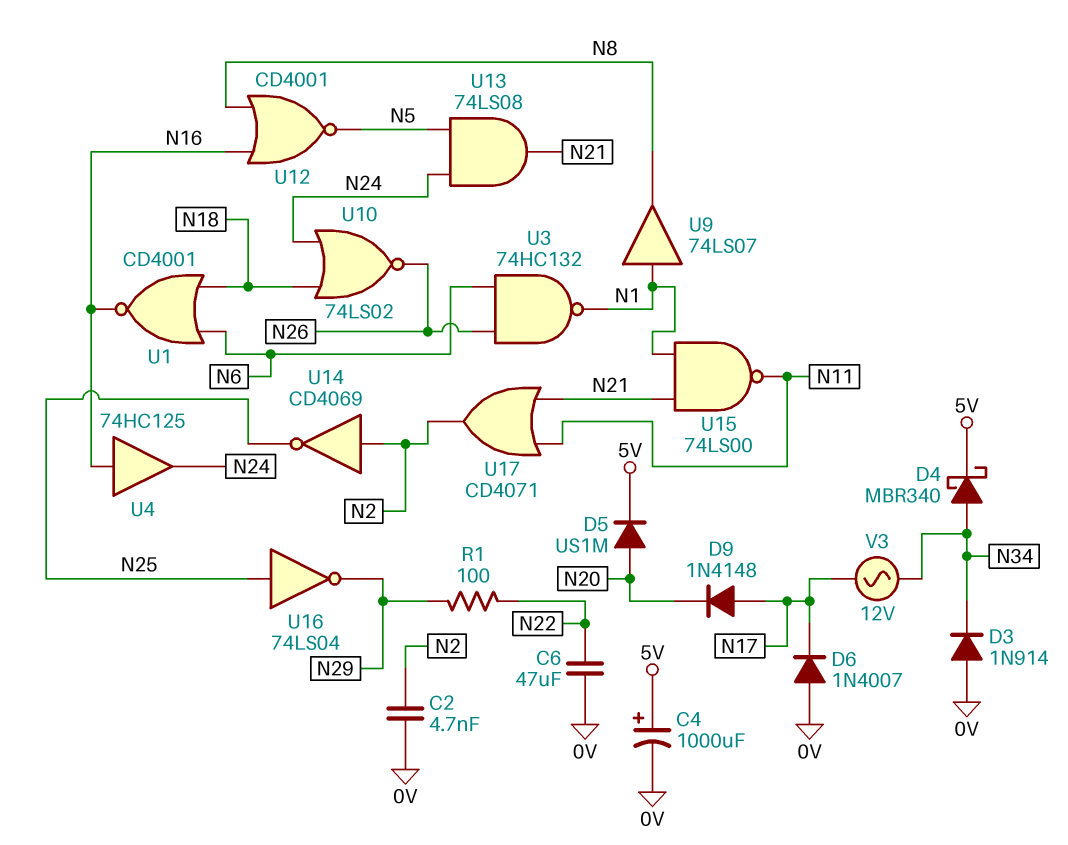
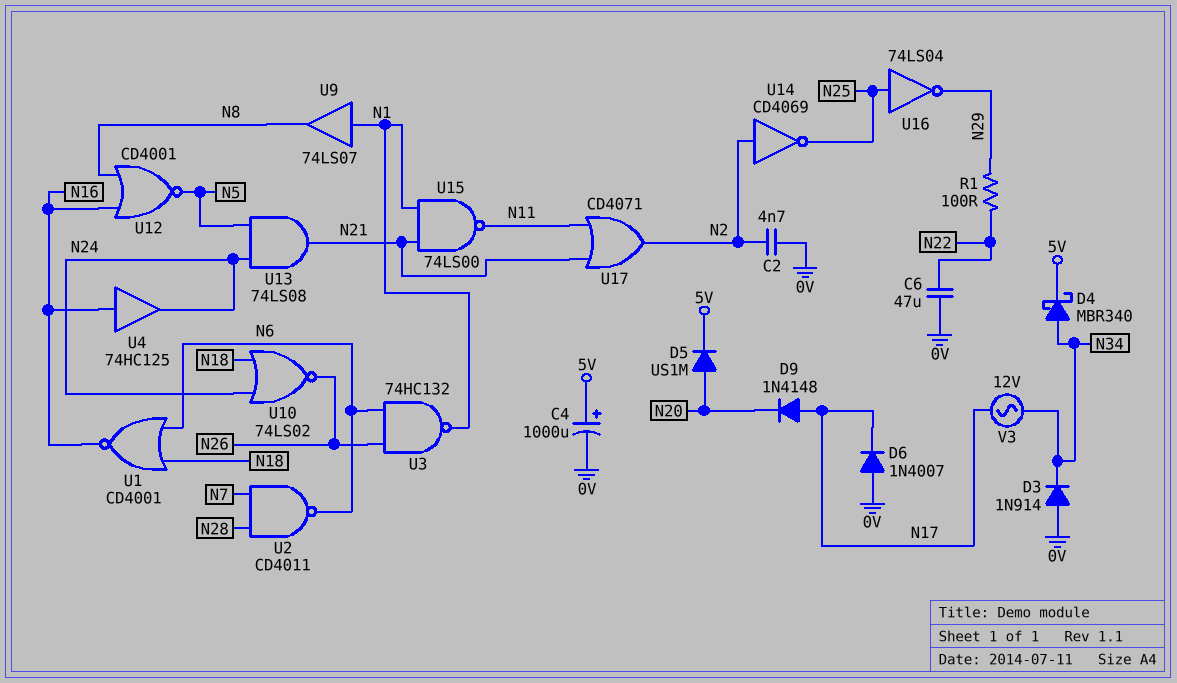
U2: none -> NAND CD4011 (in N7, in N28, out N6)

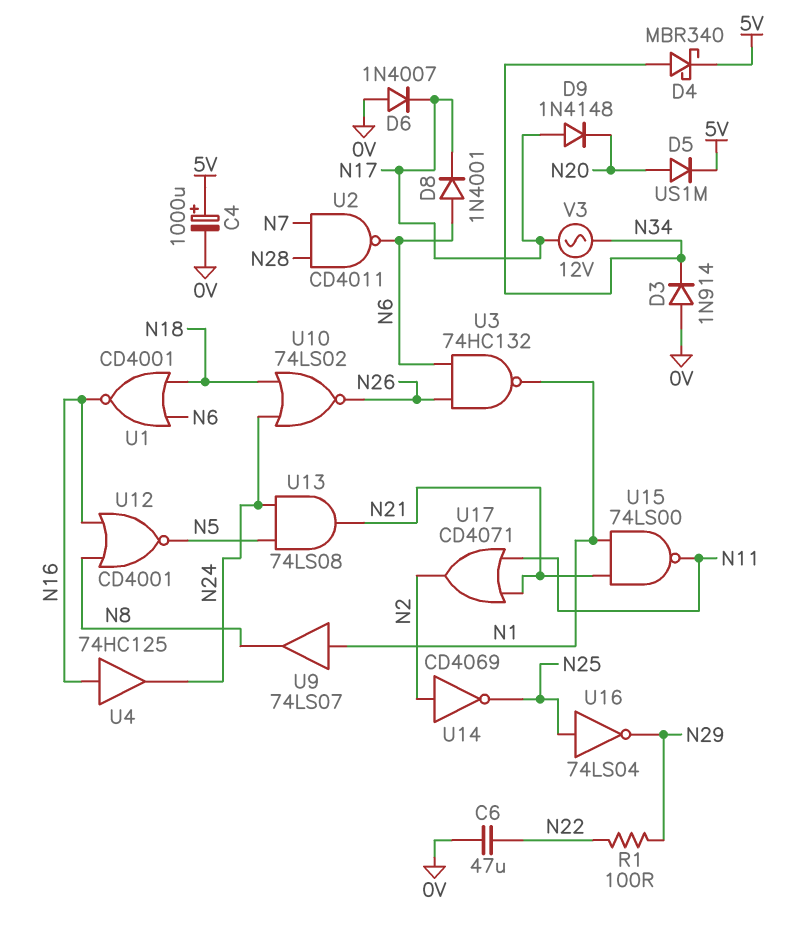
C2: 4.7nF (0V, N2) -> none
D8: none -> diode 1N4001 (A N6, K N17)

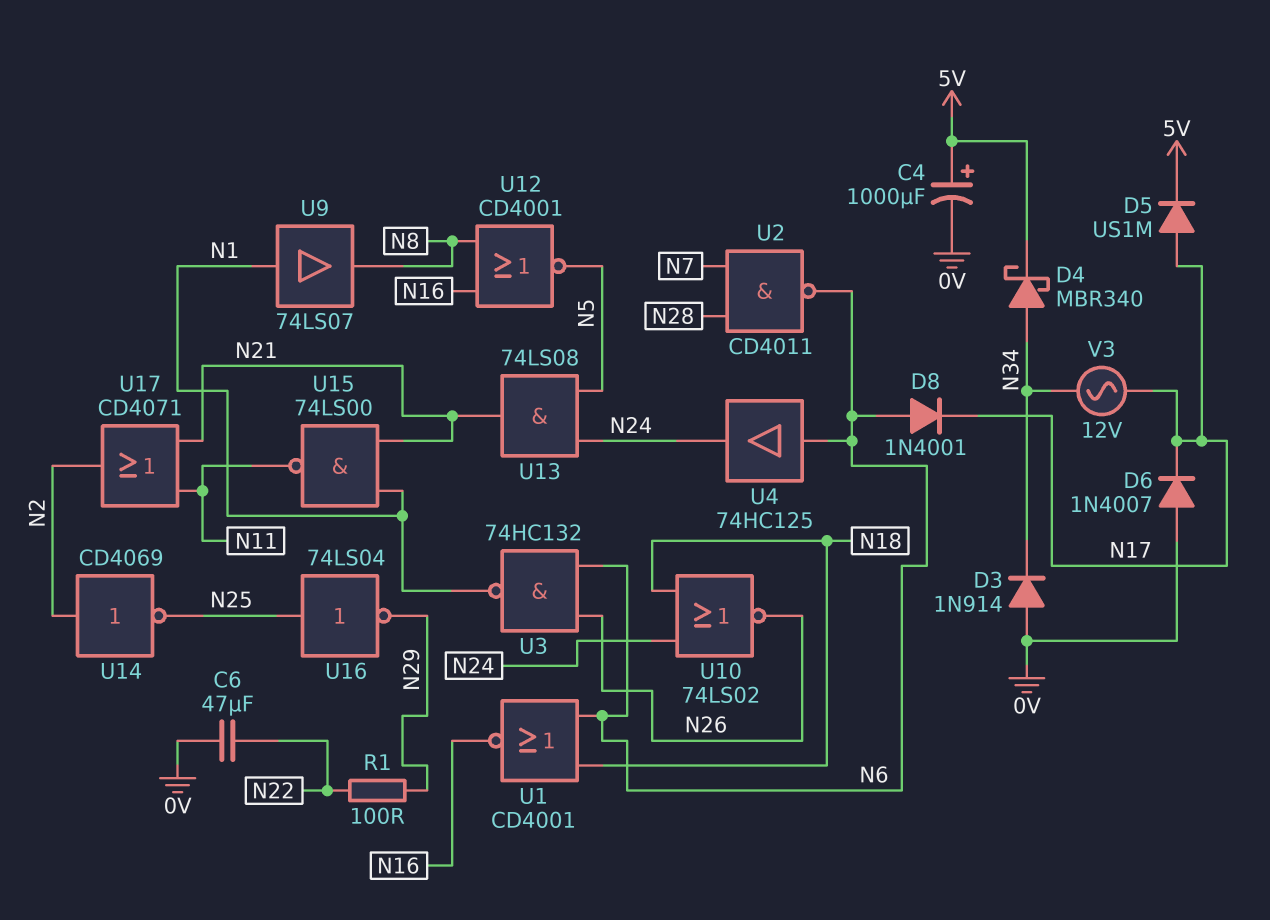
D5: diode US1M (A N20, K 5V) -> diode US1M (A N17, K 5V)
D9: diode 1N4148 (A N17, K N20) -> none
U4: buffer 74HC125 (in N16, out N24) -> buffer 74HC125 (in N6, out N24)

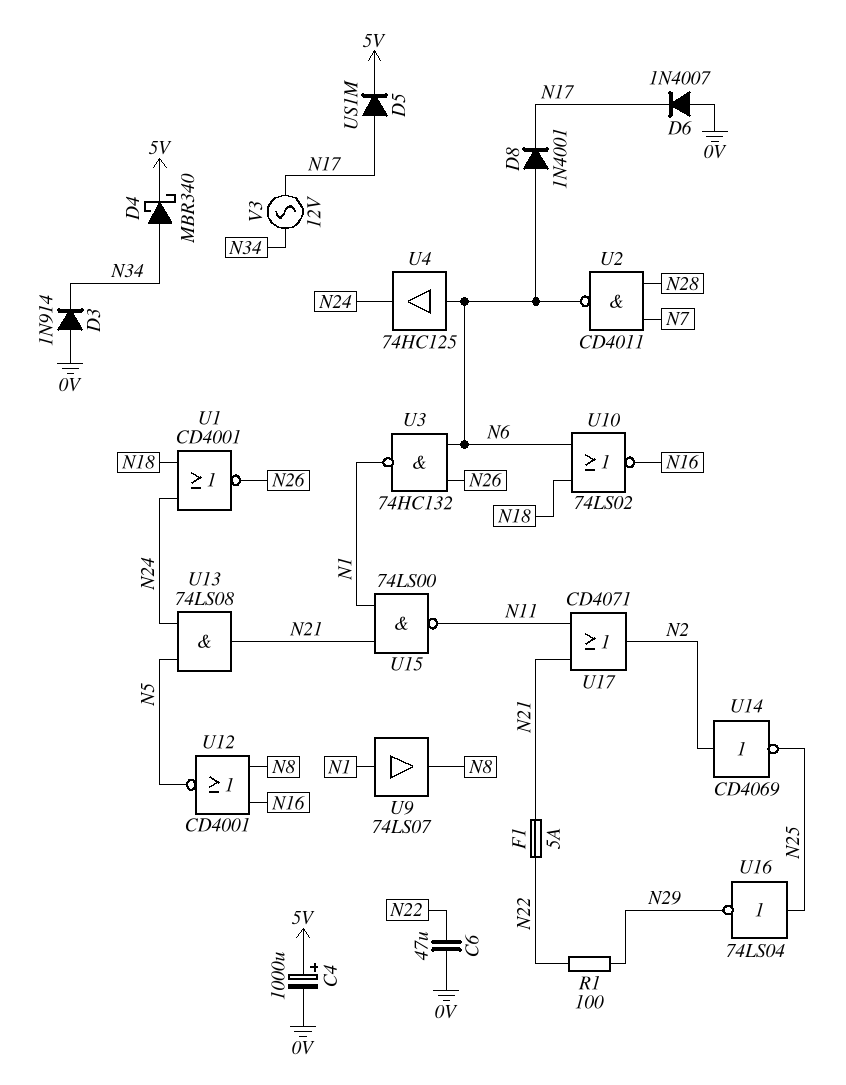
F1: none -> 5A (N21, N22)
U1: NOR CD4001 (in N6, in N18, out N16) -> NOR CD4001 (in N18, in N24, out N26)
U10: NOR 74LS02 (in N18, in N24, out N26) -> NOR 74LS02 (in N6, in N18, out N16)

